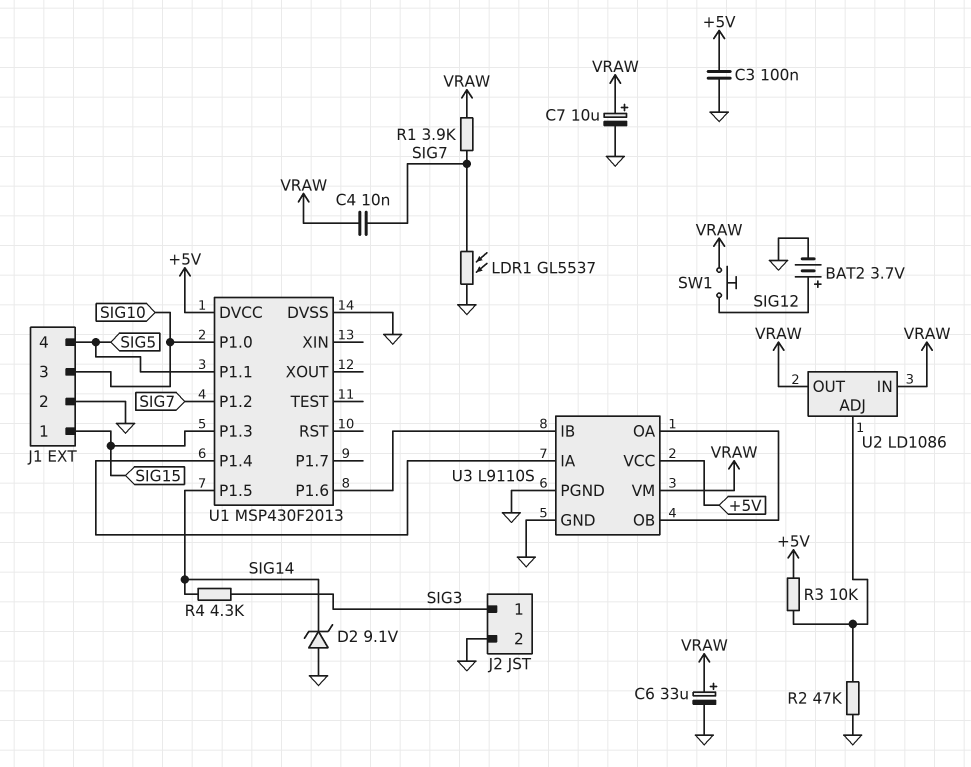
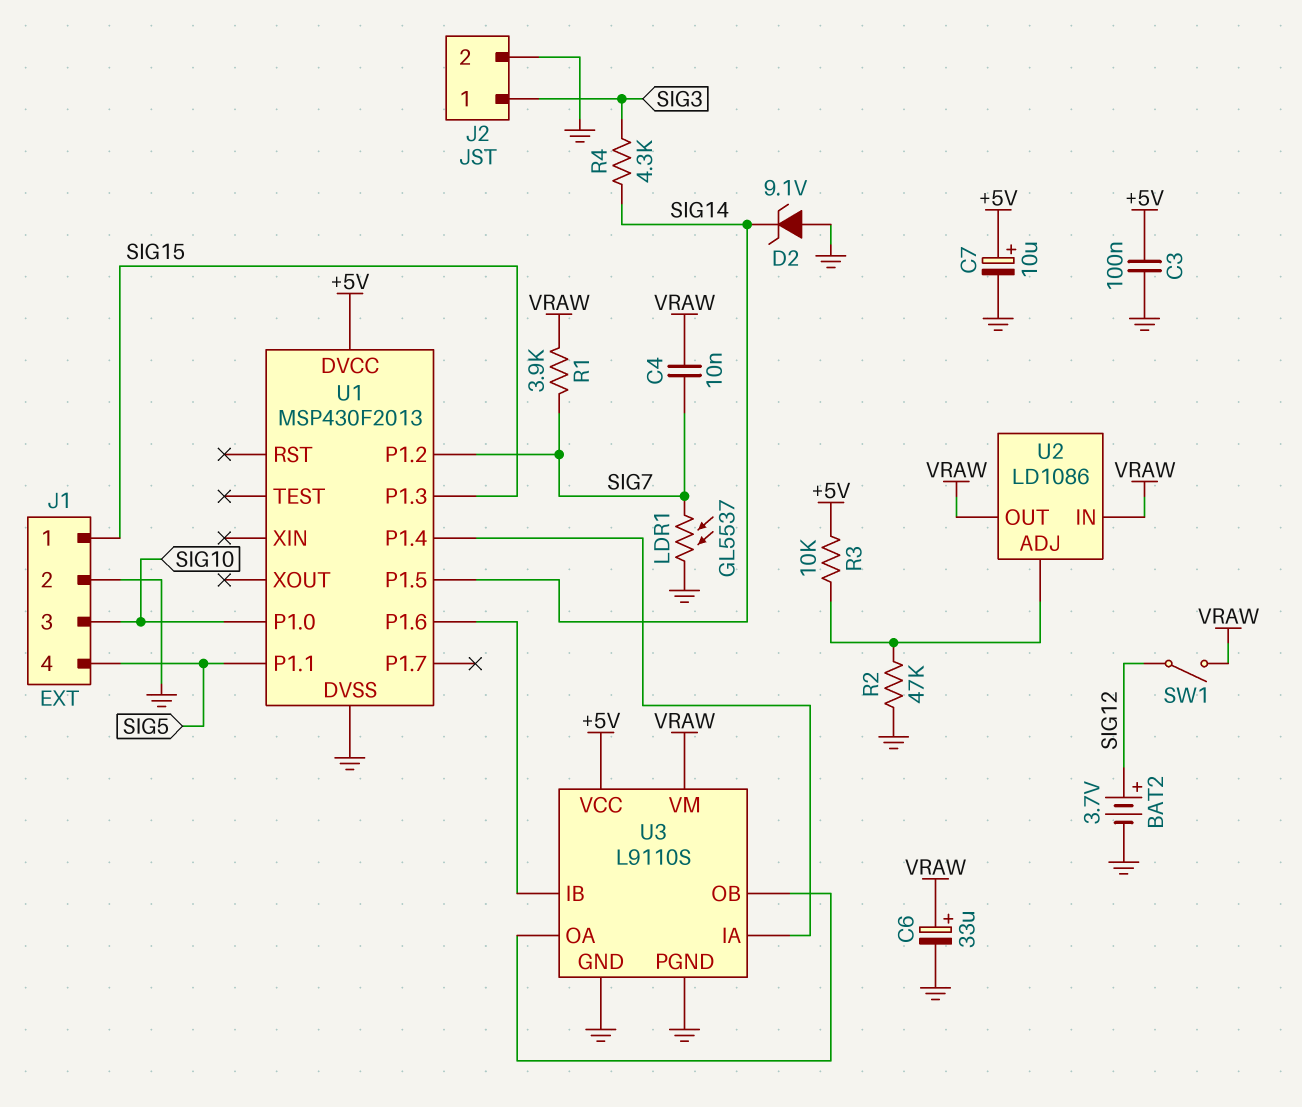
C7: 10uF (plus VRAW, minus GND) -> 10uF (plus +5V, minus GND)
SW1: button (SIG12, VRAW) -> switch (SIG12, VRAW)

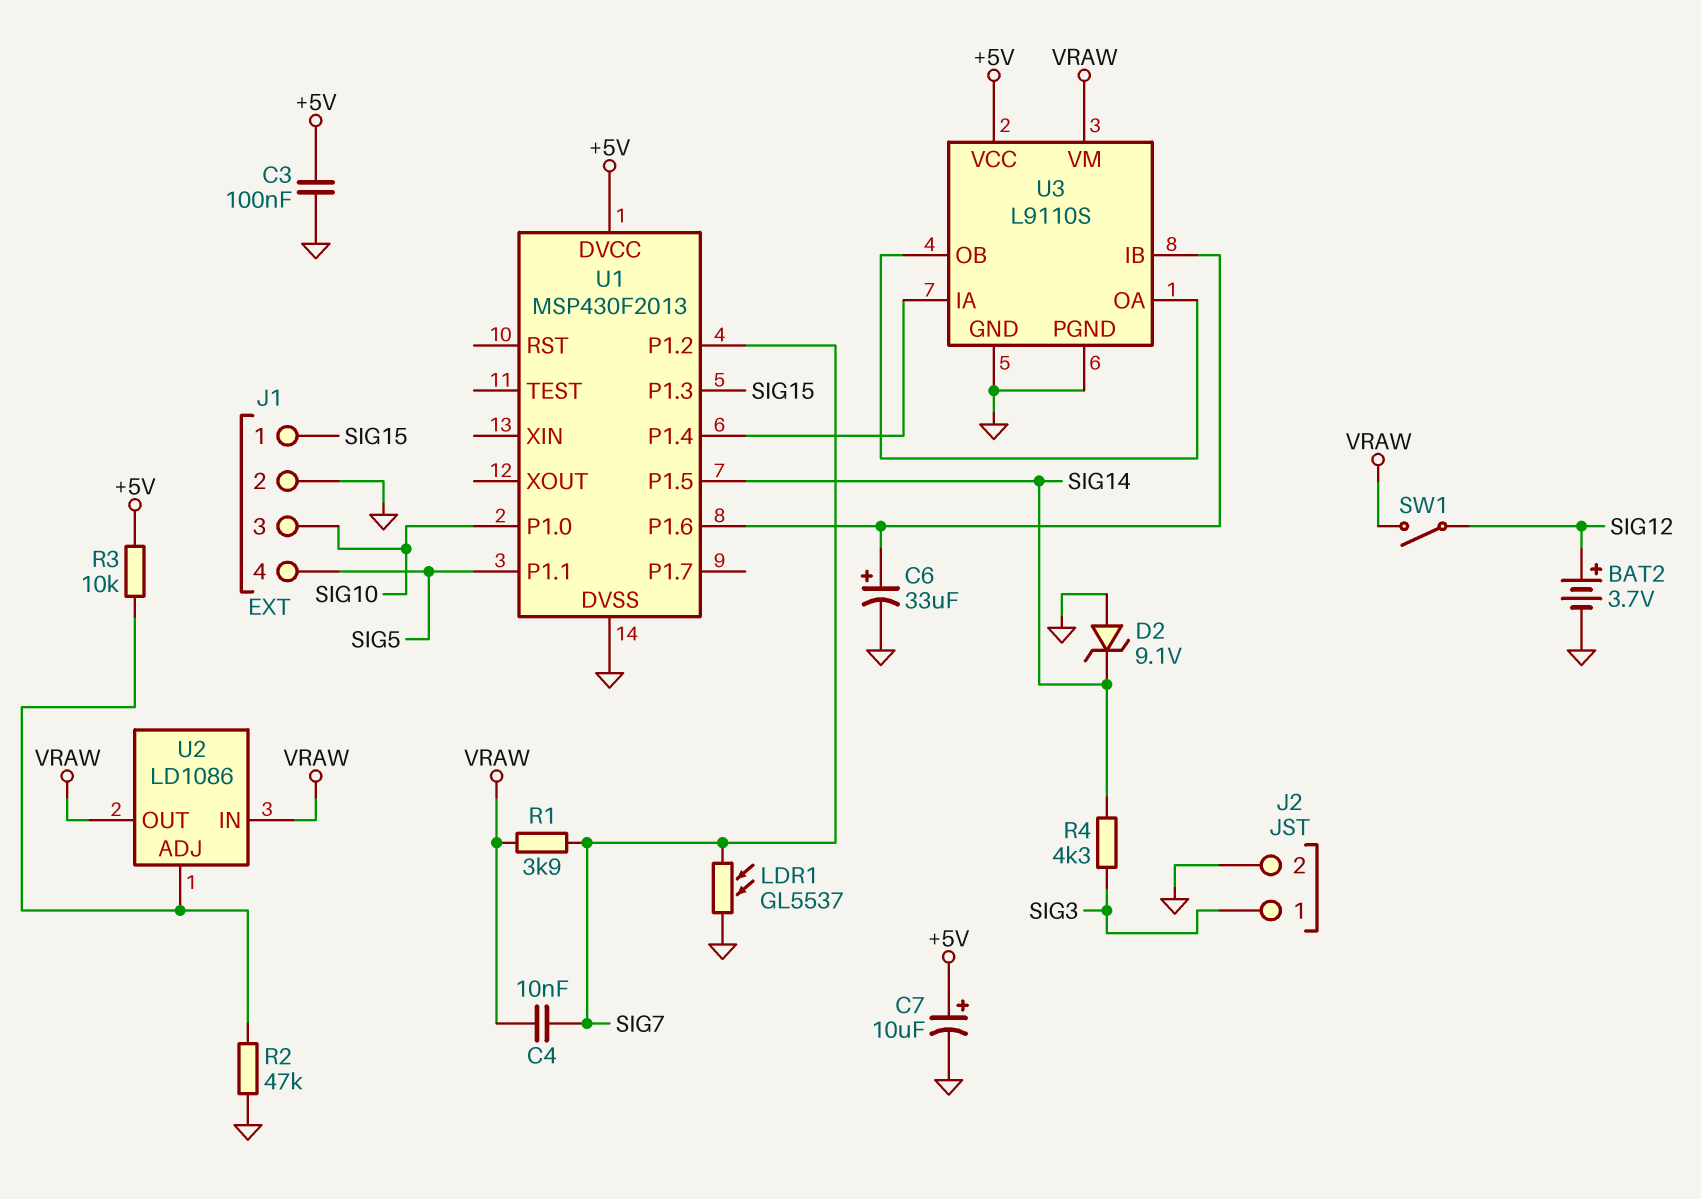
C6: 33uF (plus VRAW, minus GND) -> 33uF (plus U1/P1.6, minus GND)

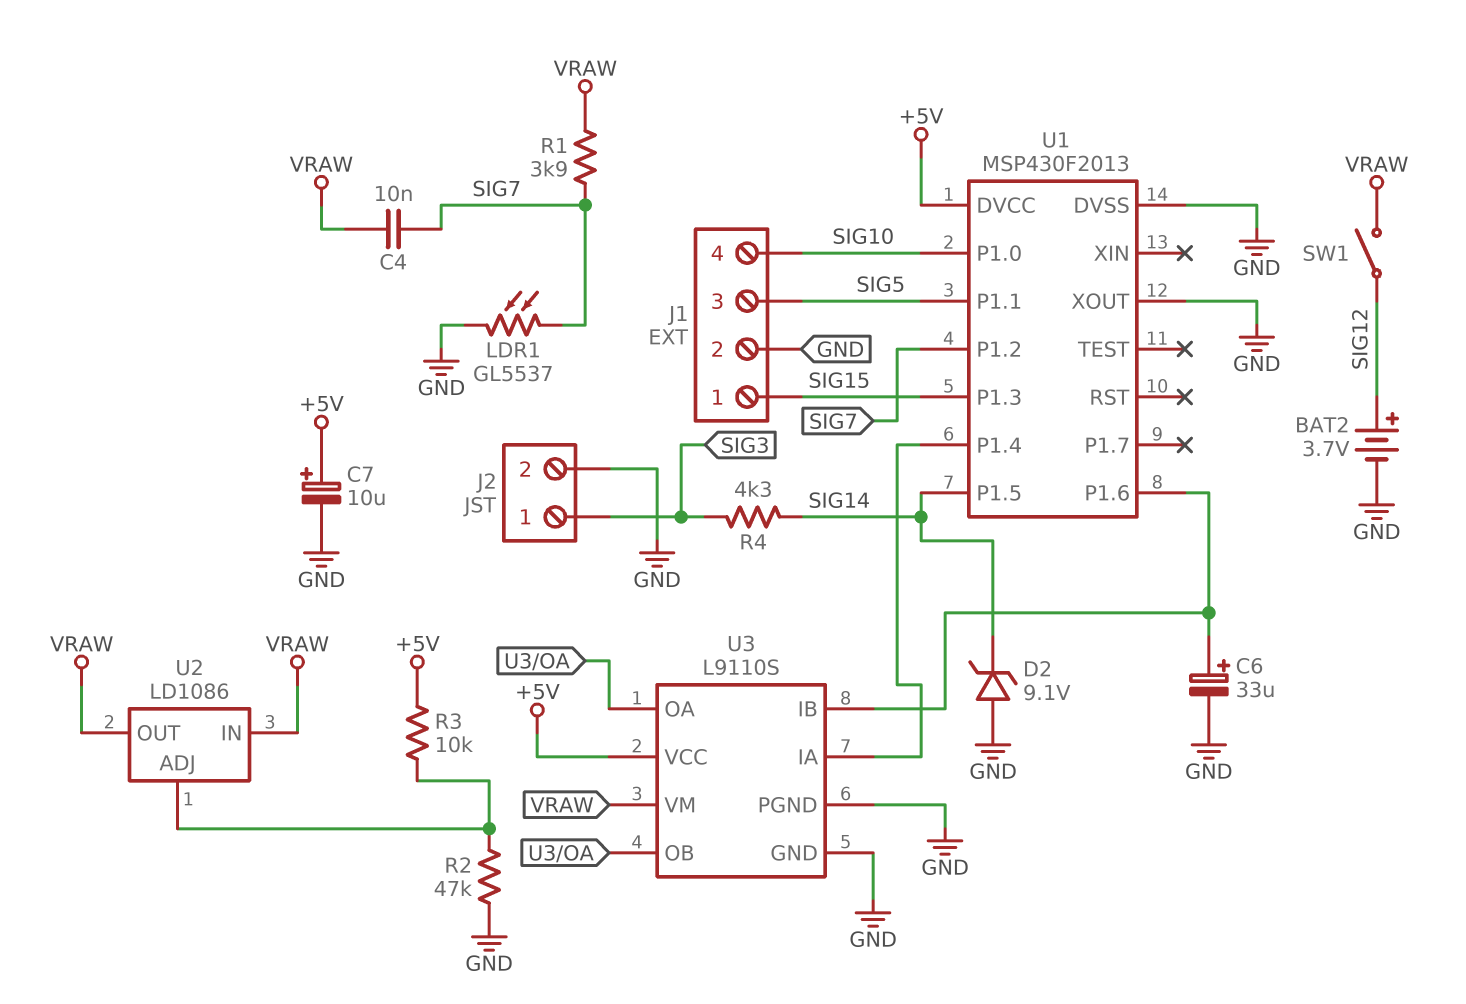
C3: 100nF (+5V, GND) -> none
J1 pin 3: SIG10 -> SIG5
J1 pin 4: SIG5 -> SIG10
U1 pin XOUT: none -> GND

